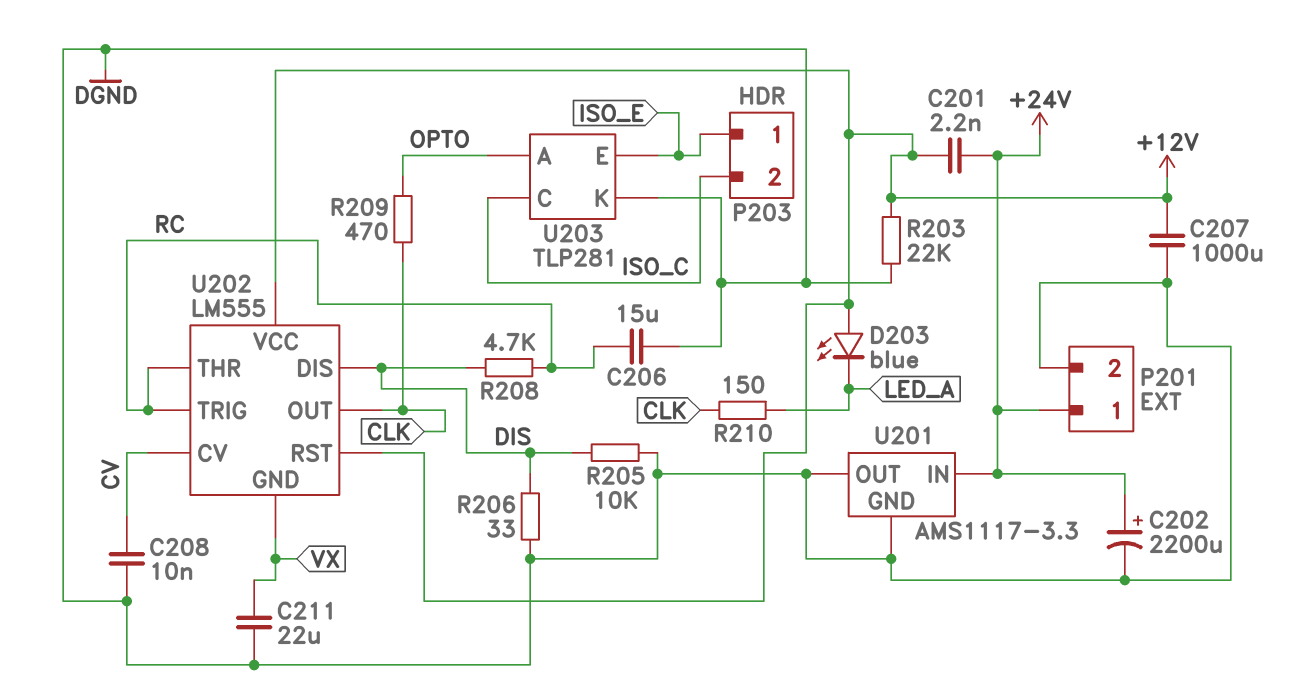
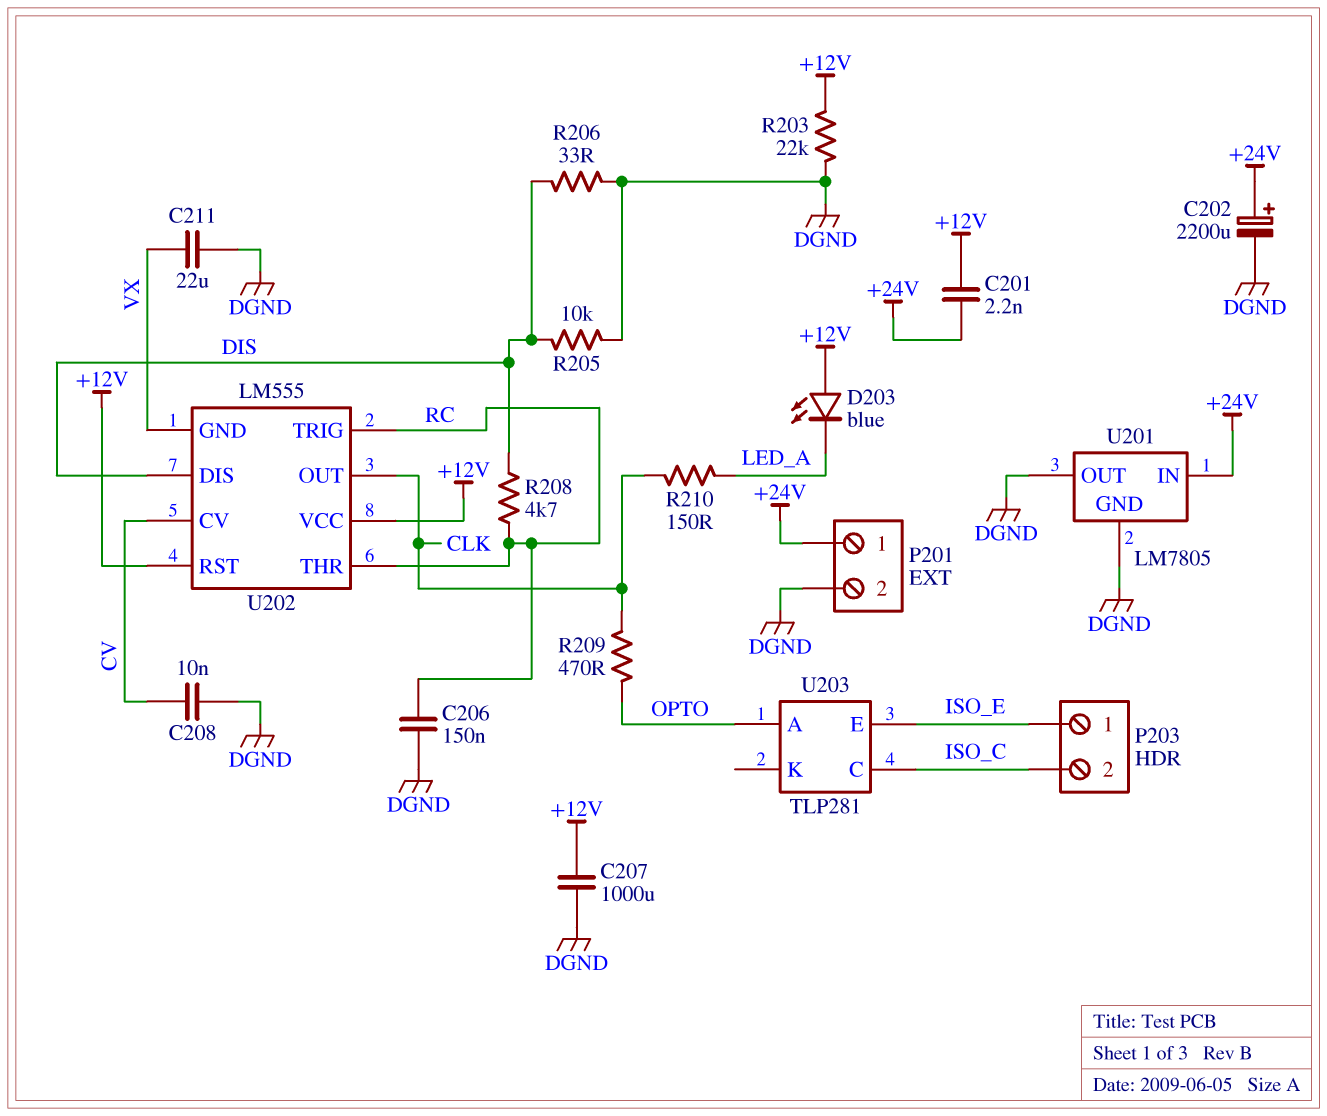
C206: 15uF (DGND, RC) -> 150nF (DGND, RC)
U201: AMS1117-3.3 -> LM7805
U203 pin K: DGND -> none

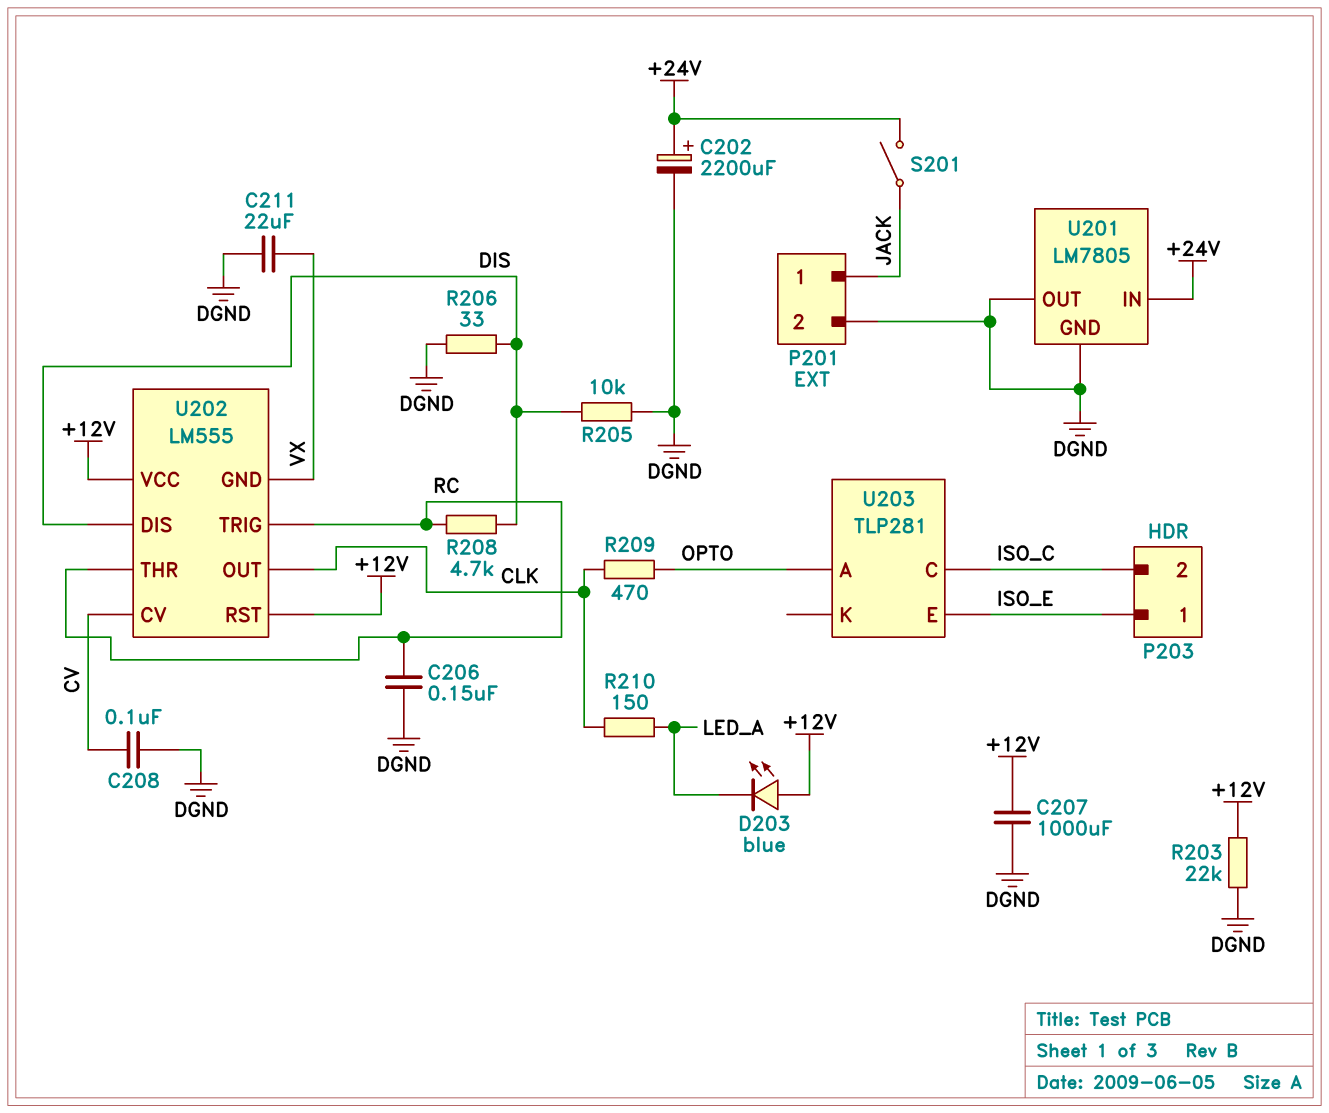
C201: 2.2nF (+12V, +24V) -> none
C208: 10nF (CV, DGND) -> 100nF (CV, DGND)
P201 pin 1: +24V -> JACK
S201: none -> switch (+24V, JACK)

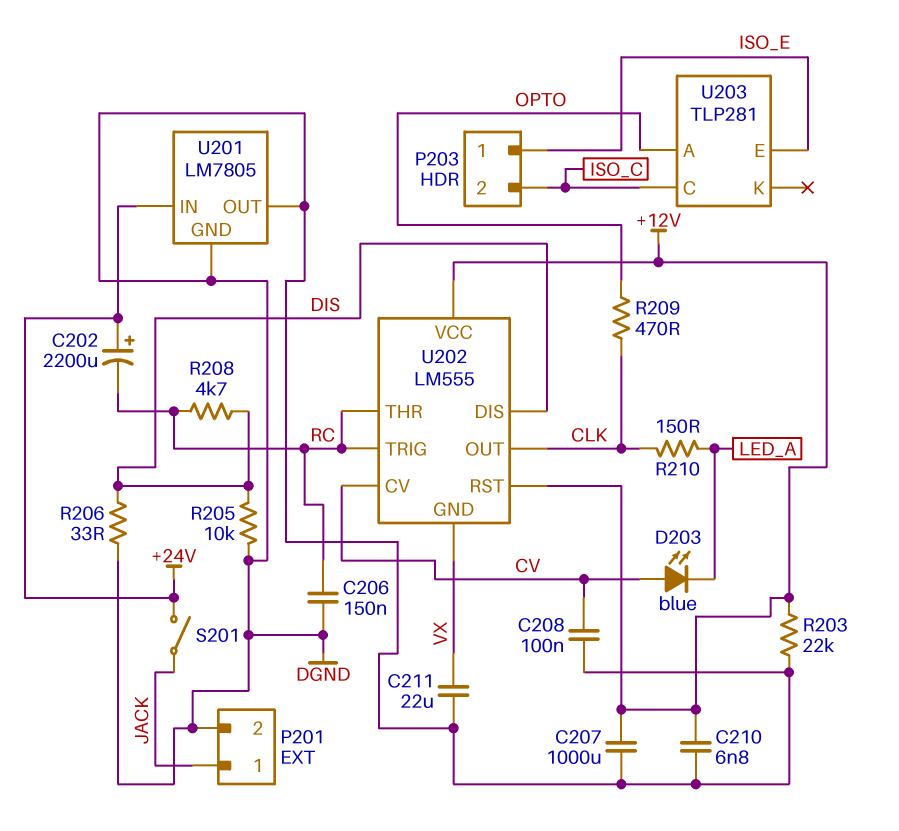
C202: 2200uF (plus +24V, minus DGND) -> 2200uF (plus +24V, minus RC)
C210: none -> 6.8nF (+12V, DGND)
D203: LED blue (A +12V, K LED_A) -> LED blue (A CV, K LED_A)

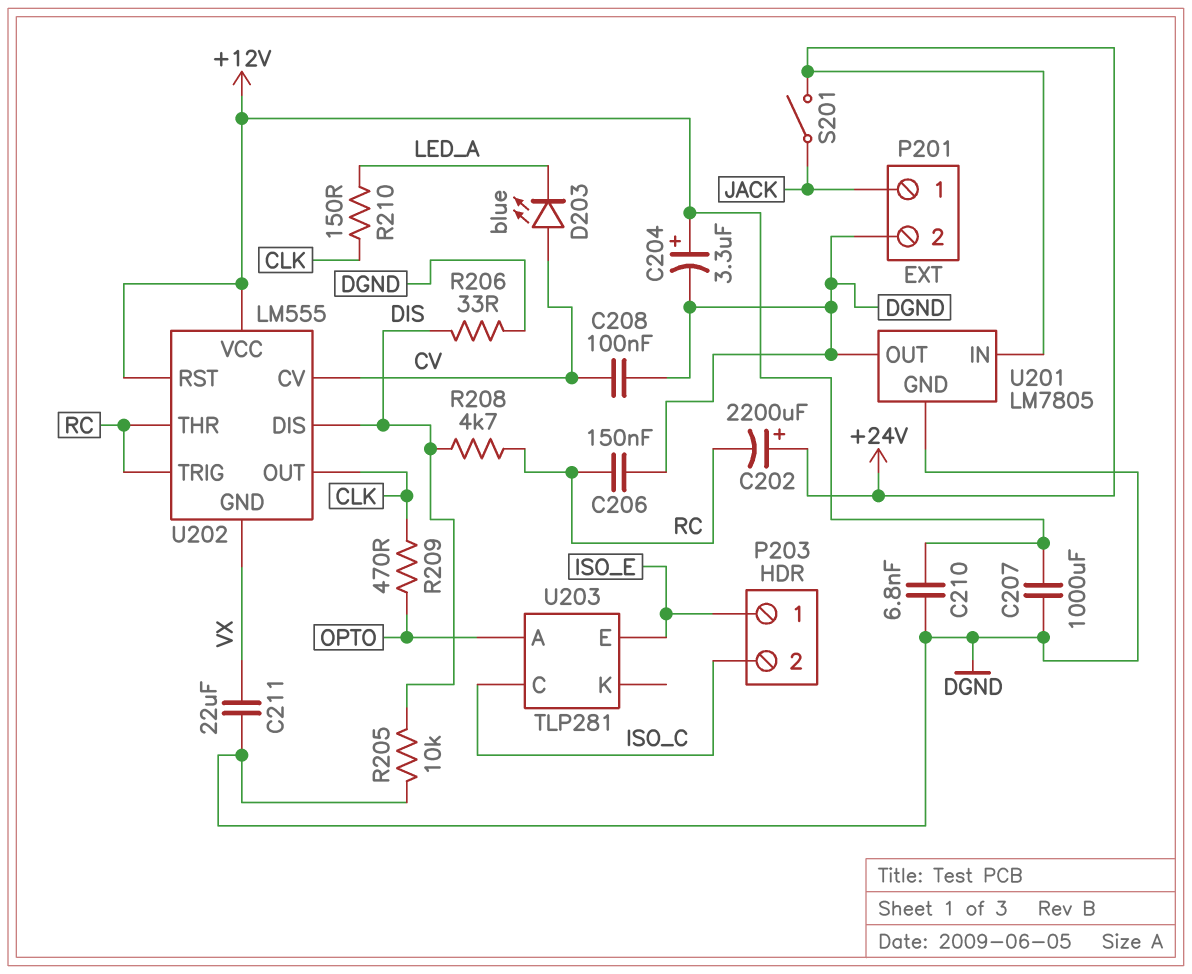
C204: none -> 3.3uF (plus +12V, minus DGND)
R203: 22k (+12V, DGND) -> none

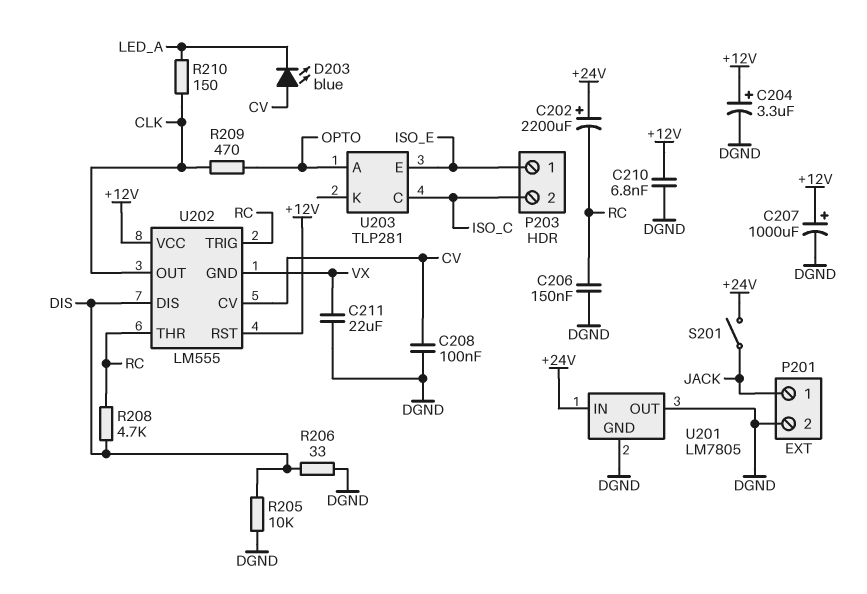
C207: 1000uF (+12V, DGND) -> 1000uF (plus +12V, minus DGND)

